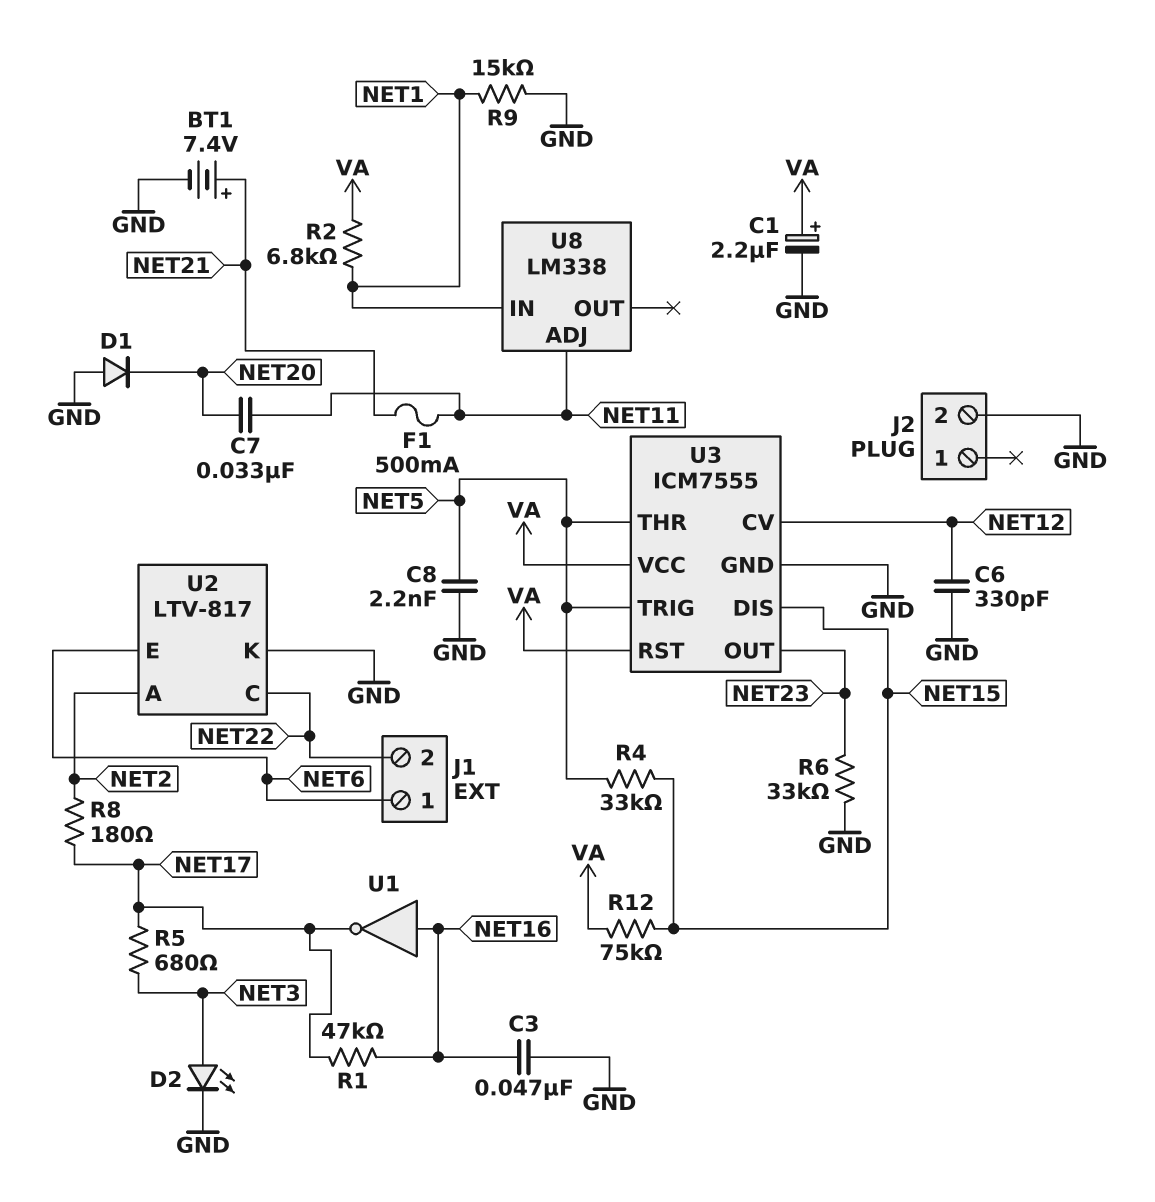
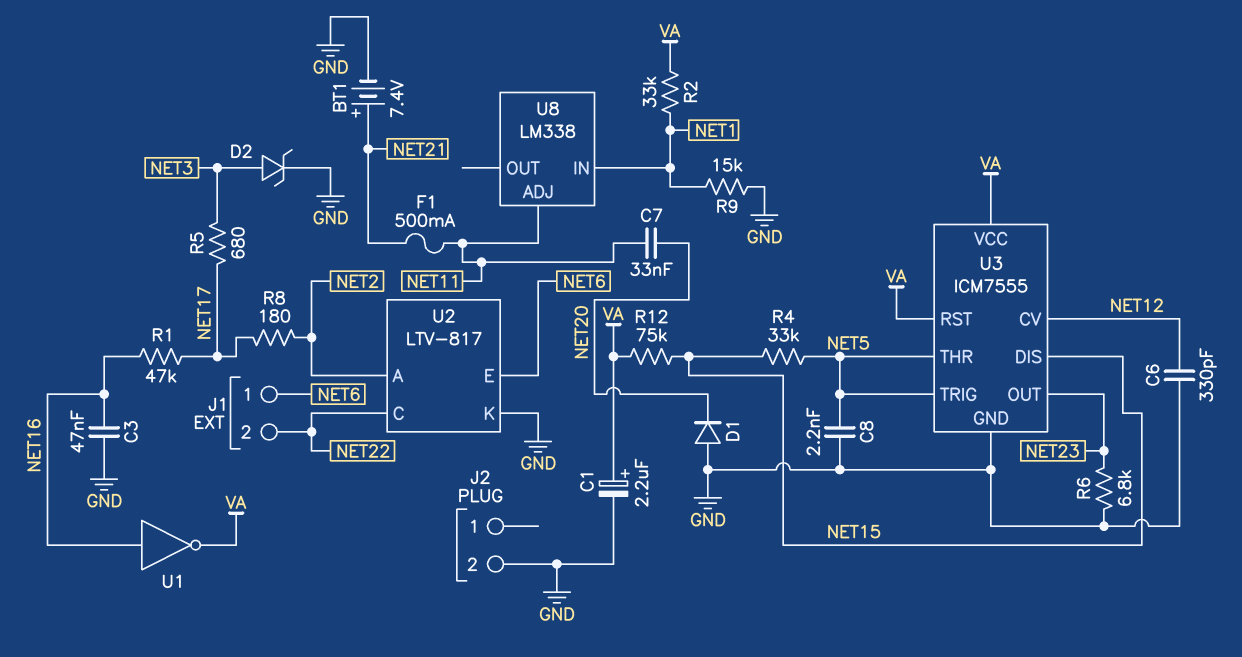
D2: LED (A NET3, K GND) -> zener (A NET3, K GND)
R2: 6.8k (NET1, VA) -> 33k (NET1, VA)
R6: 33k (GND, NET23) -> 6.8k (GND, NET23)
U1: NOT (in NET16, out NET17) -> NOT (in NET16, out VA)

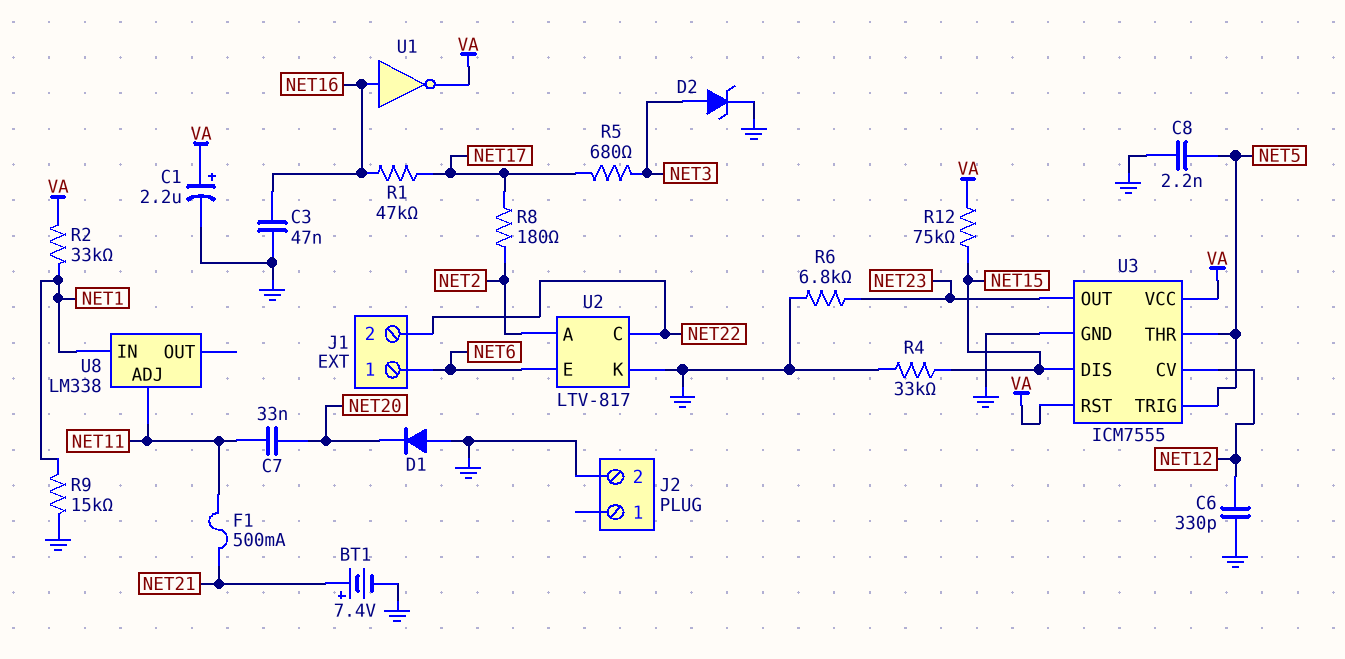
R4: 33k (NET5, NET15) -> 33k (GND, NET15)

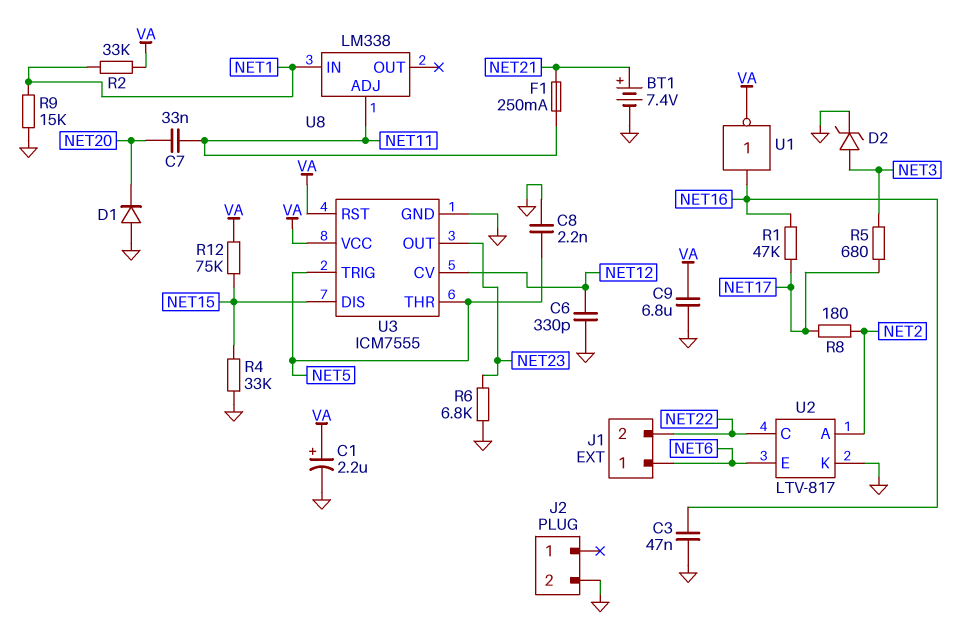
C9: none -> 6.8uF (GND, VA)
F1: 500mA (NET11, NET21) -> 250mA (NET11, NET21)

